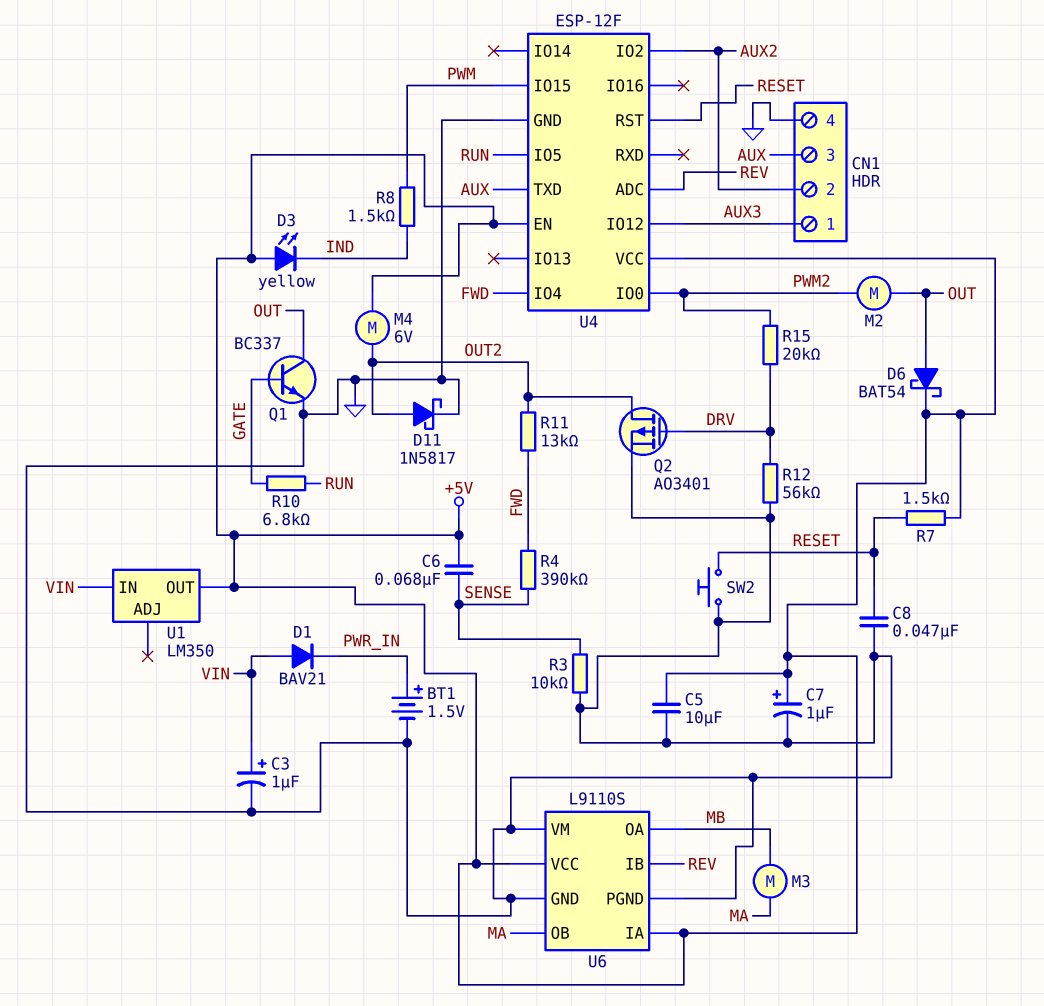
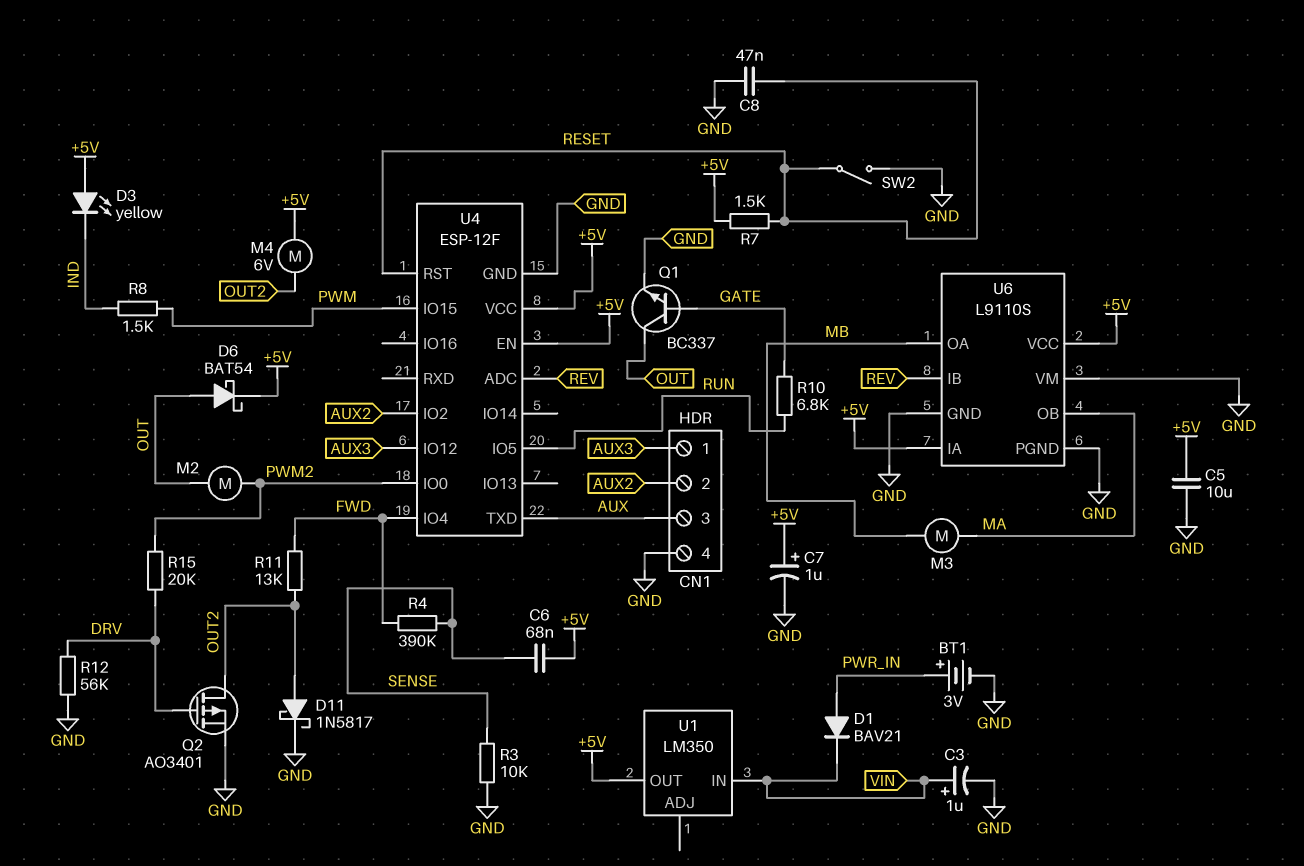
BT1: 1.5V (plus PWR_IN, minus GND) -> 3V (plus PWR_IN, minus GND)
D1: diode BAV21 (A VIN, K PWR_IN) -> diode BAV21 (A PWR_IN, K VIN)
SW2: button (GND, RESET) -> switch (GND, RESET)

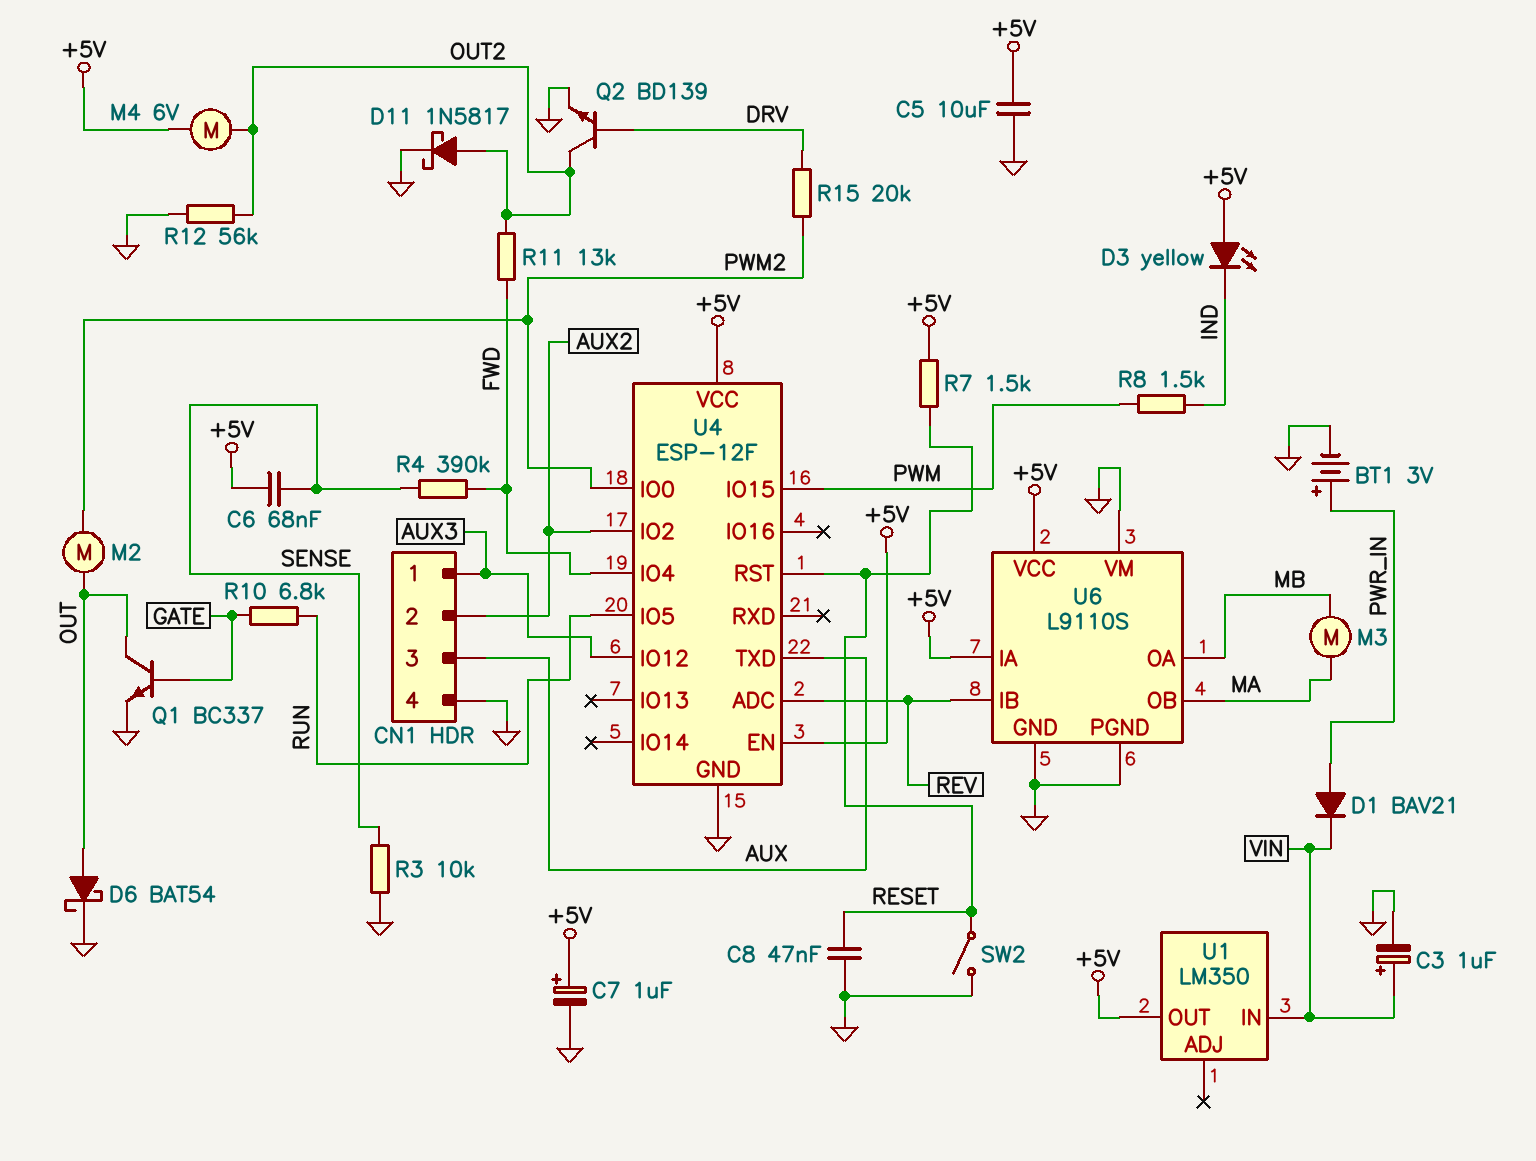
D6: schottky BAT54 (A OUT, K +5V) -> schottky BAT54 (A OUT, K GND)
Q2: PMOS AO3401 (G DRV, D OUT2, S GND) -> NPN BD139 (B DRV, C OUT2, E GND)
R12: 56k (DRV, GND) -> 56k (GND, OUT2)

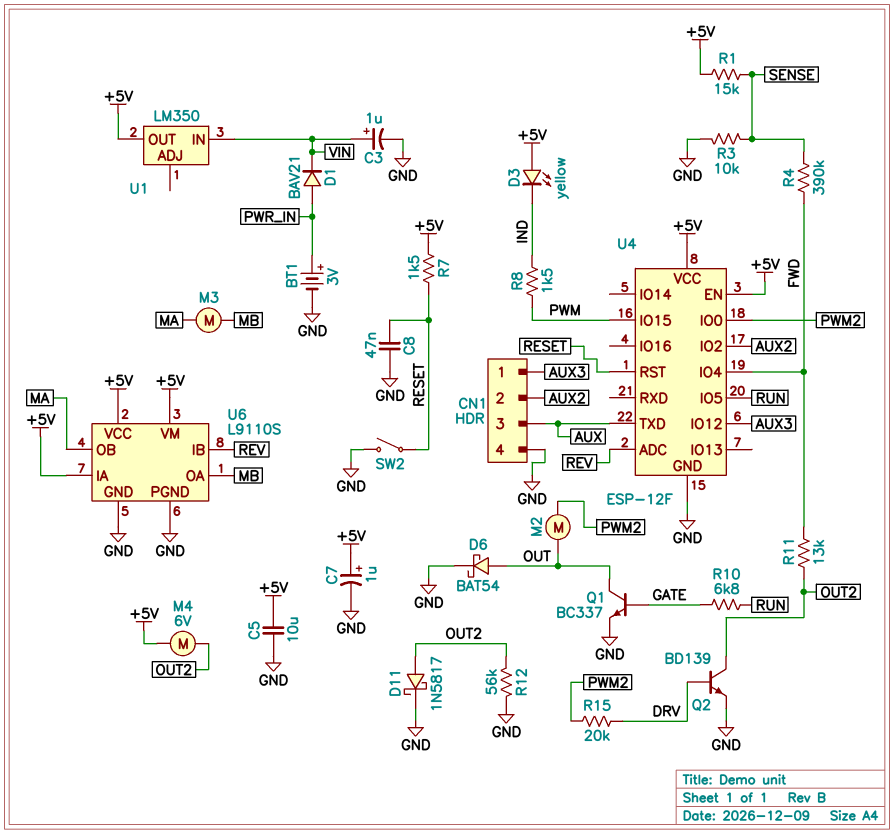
C6: 68nF (+5V, SENSE) -> none
R1: none -> 15k (+5V, SENSE)
U6 pin VM: GND -> +5V

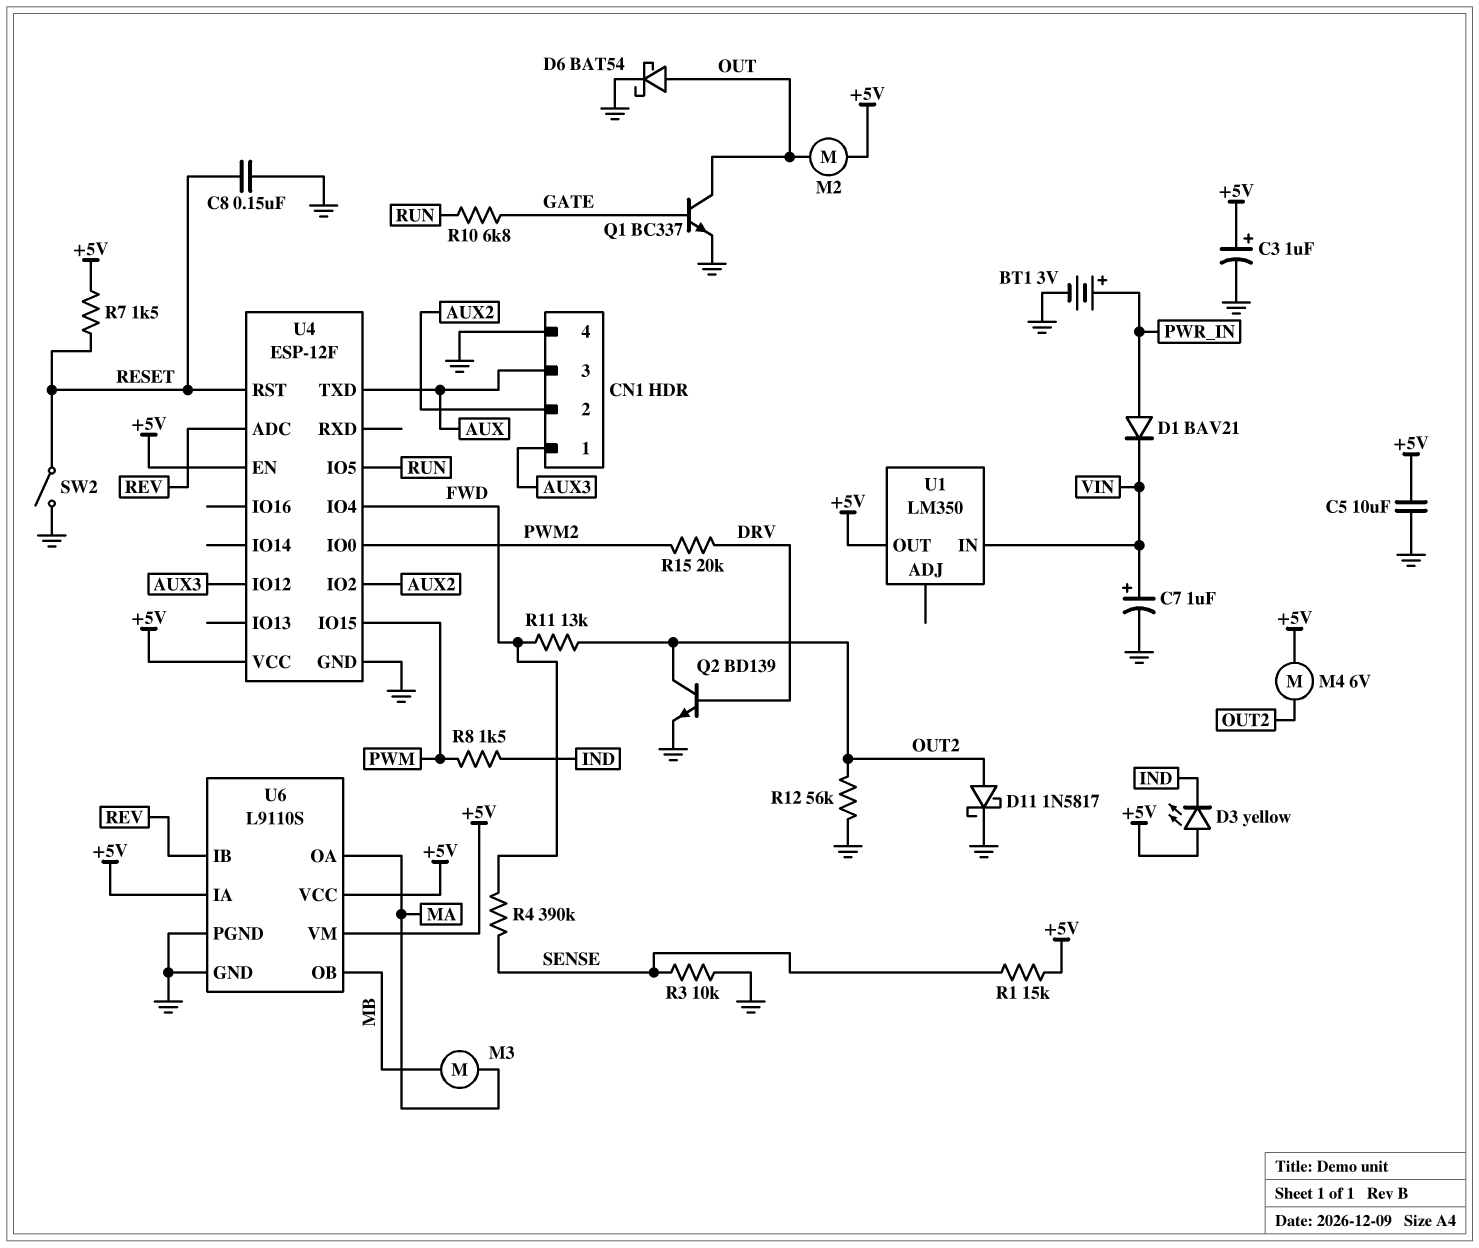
C3: 1uF (plus VIN, minus GND) -> 1uF (plus +5V, minus GND)
C7: 1uF (plus +5V, minus GND) -> 1uF (plus VIN, minus GND)
C8: 47nF (GND, RESET) -> 150nF (GND, RESET)
M2: motor (OUT, PWM2) -> motor (+5V, OUT)
U6 pin OA: MB -> MA
U6 pin OB: MA -> MB

